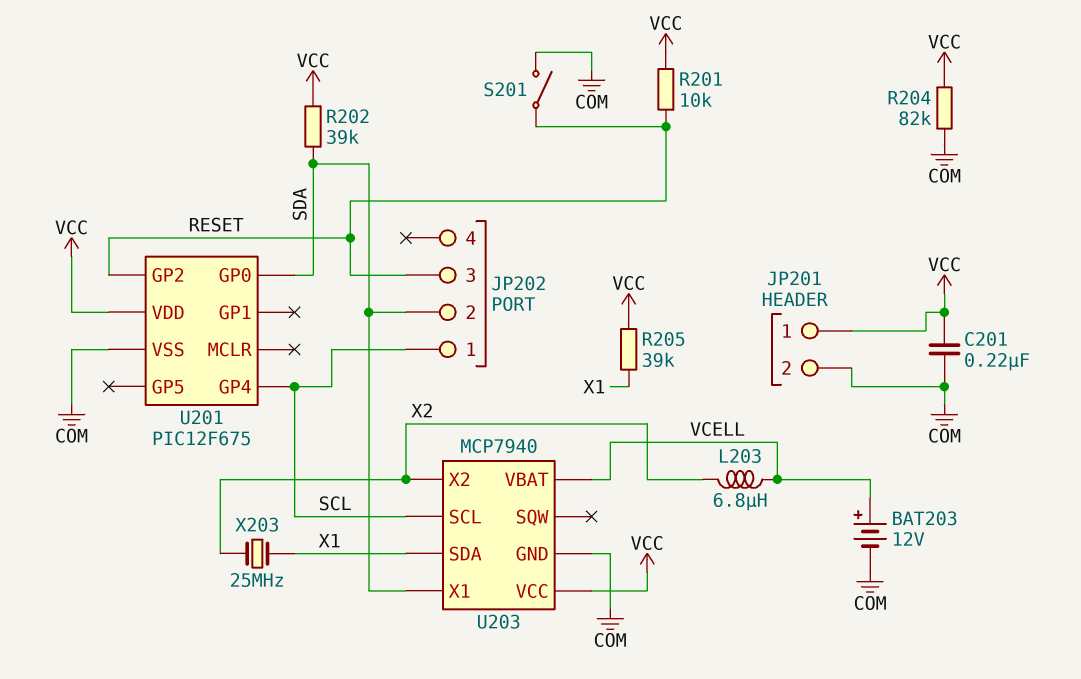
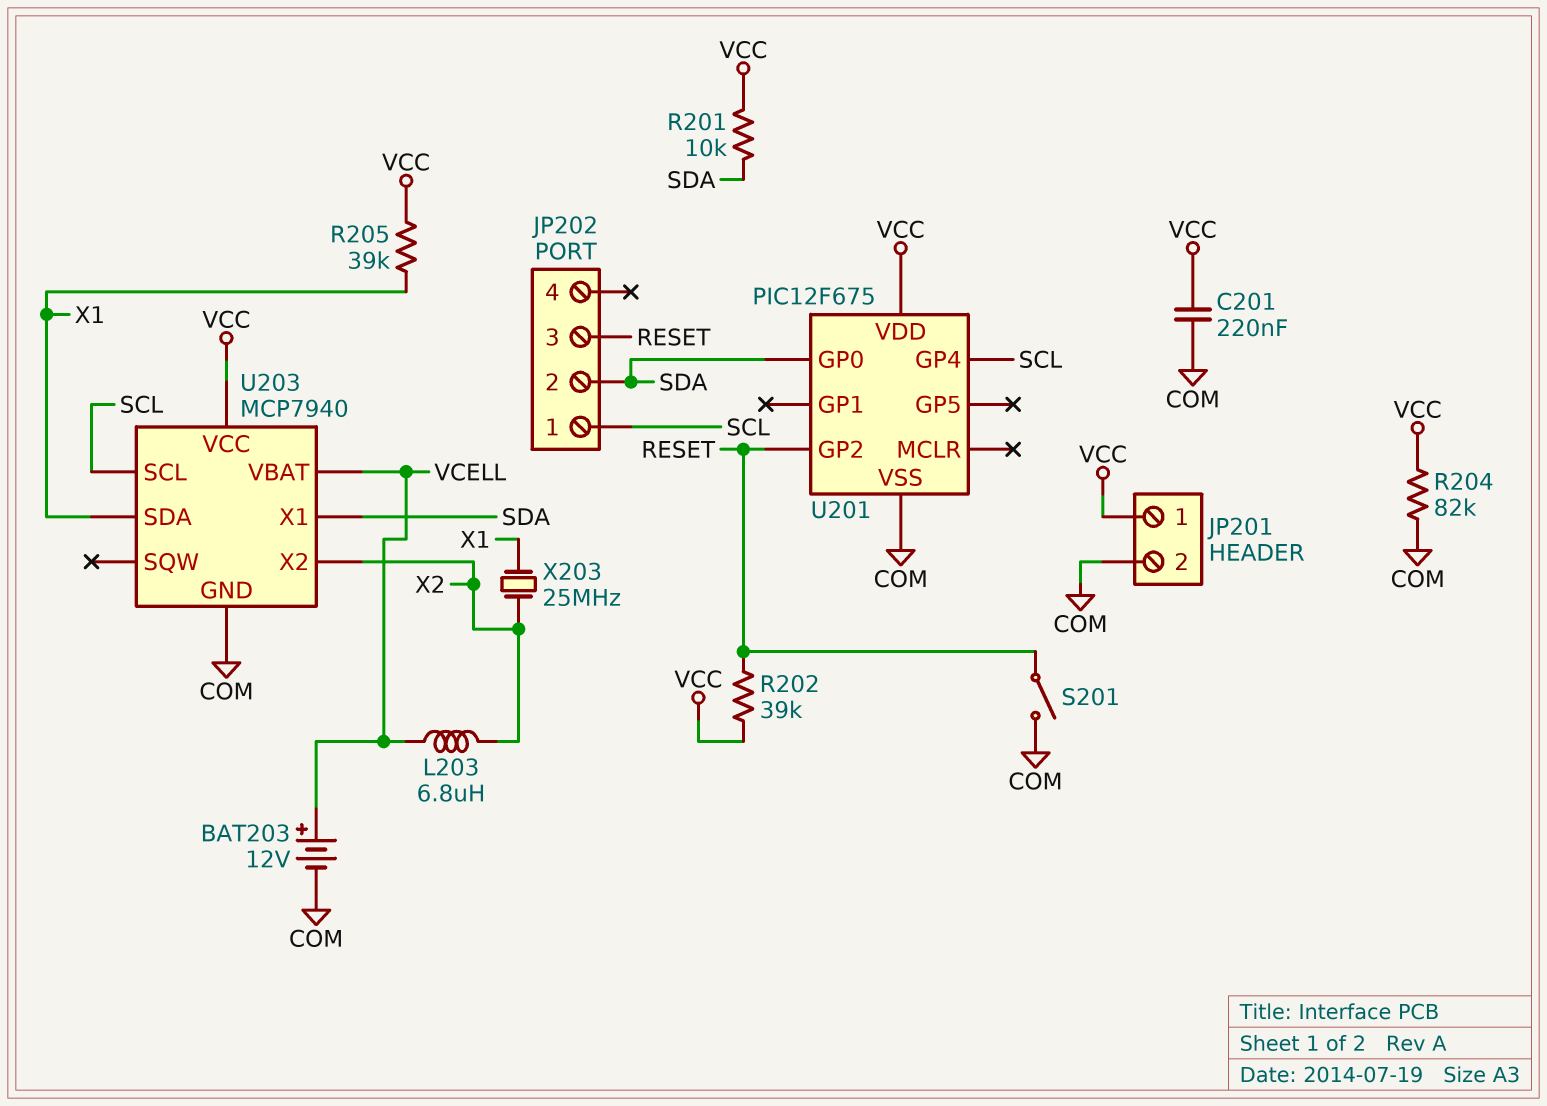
R201: 10k (RESET, VCC) -> 10k (SDA, VCC)
R202: 39k (SDA, VCC) -> 39k (RESET, VCC)

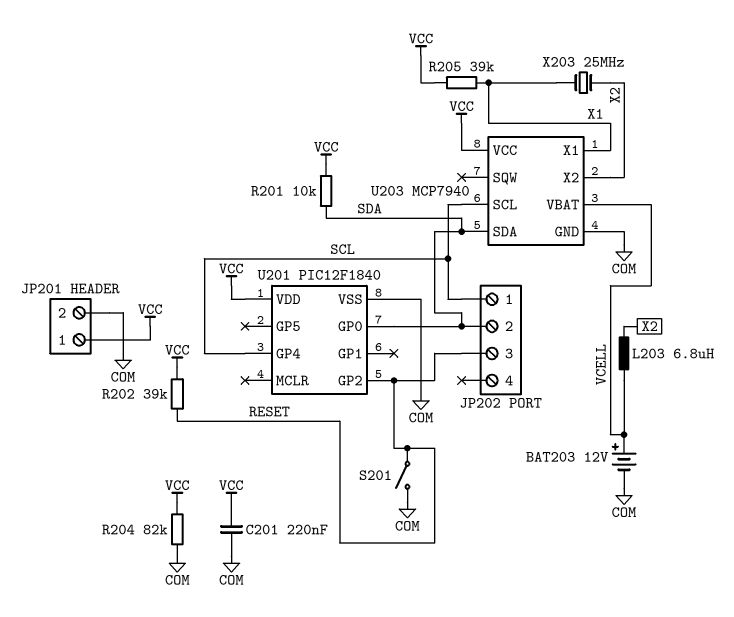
U201: PIC12F675 -> PIC12F1840
U203 pin SDA: X1 -> SDA
U203 pin X1: SDA -> X1

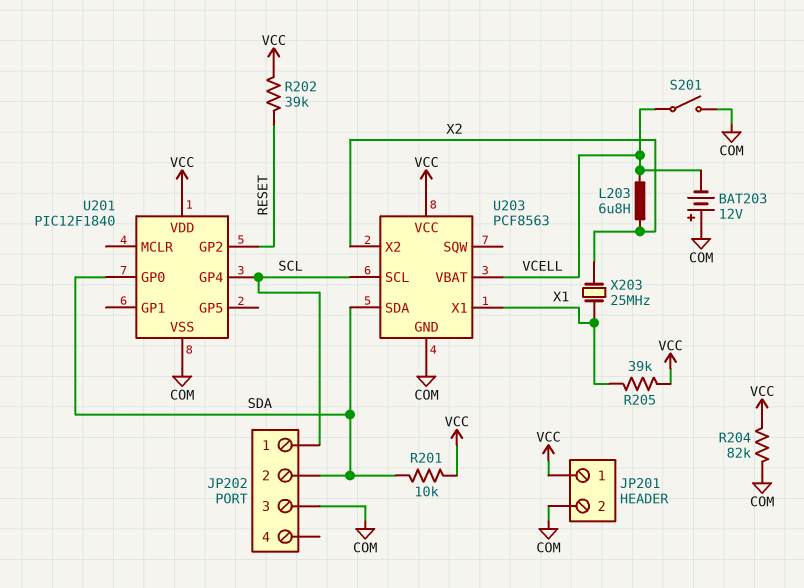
BAT203: 12V (plus VCELL, minus COM) -> 12V (plus COM, minus VCELL)
C201: 220nF (COM, VCC) -> none
JP202 pin 3: RESET -> COM
S201: switch (COM, RESET) -> switch (COM, VCELL)
U203: MCP7940 -> PCF8563

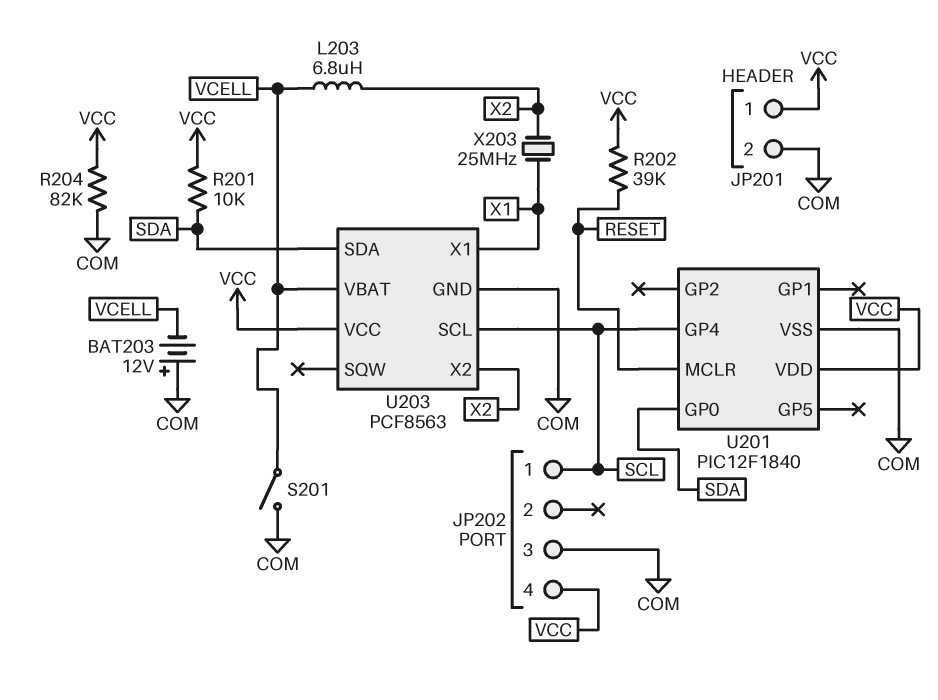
JP202 pin 2: SDA -> none
JP202 pin 4: none -> VCC
R205: 39k (VCC, X1) -> none
U201 pin GP2: RESET -> none
U201 pin MCLR: none -> RESET

